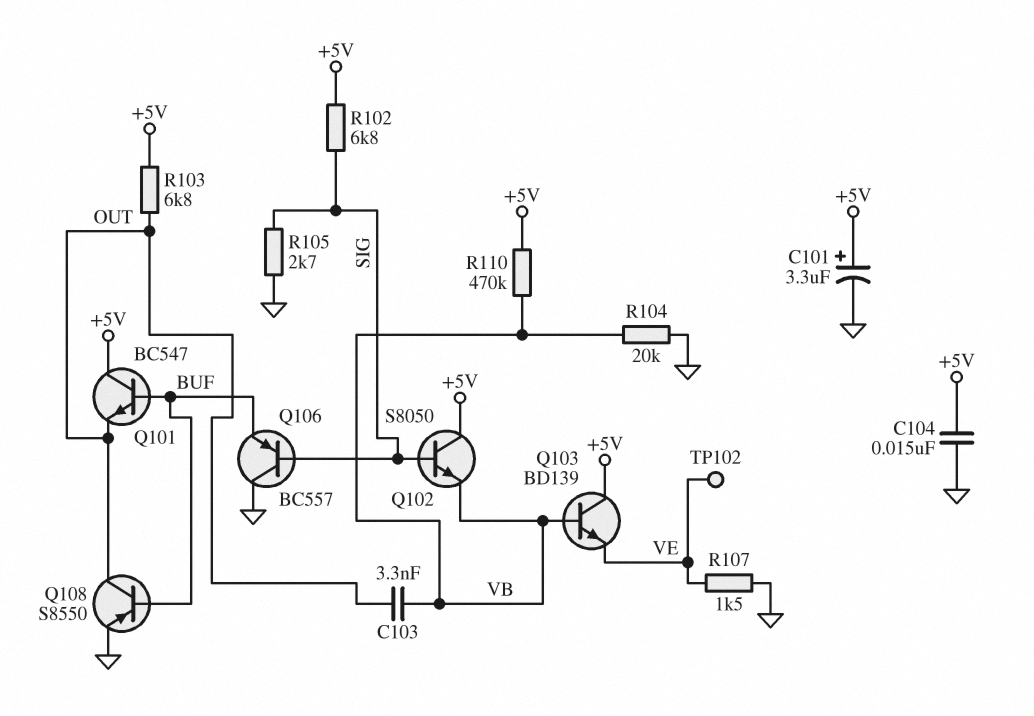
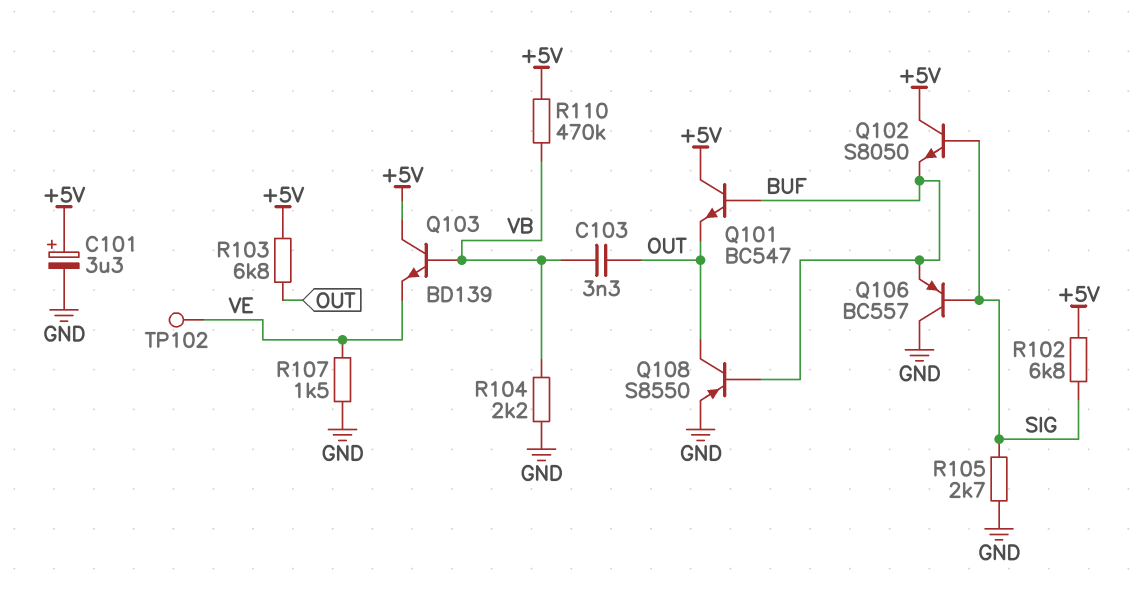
C104: 15nF (+5V, GND) -> none
Q102: NPN S8050 (B SIG, C +5V, E VB) -> NPN S8050 (B SIG, C +5V, E BUF)
R104: 20k (GND, VB) -> 2.2k (GND, VB)

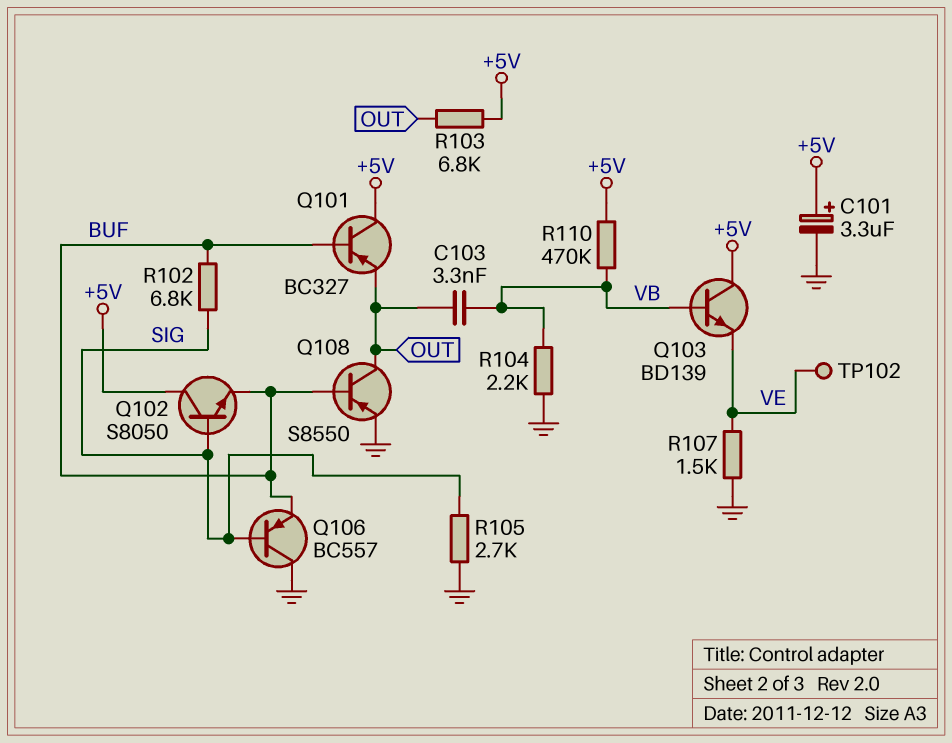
Q101: NPN BC547 (B BUF, C +5V, E OUT) -> PNP BC327 (B BUF, C +5V, E OUT)
R102: 6.8k (+5V, SIG) -> 6.8k (BUF, SIG)

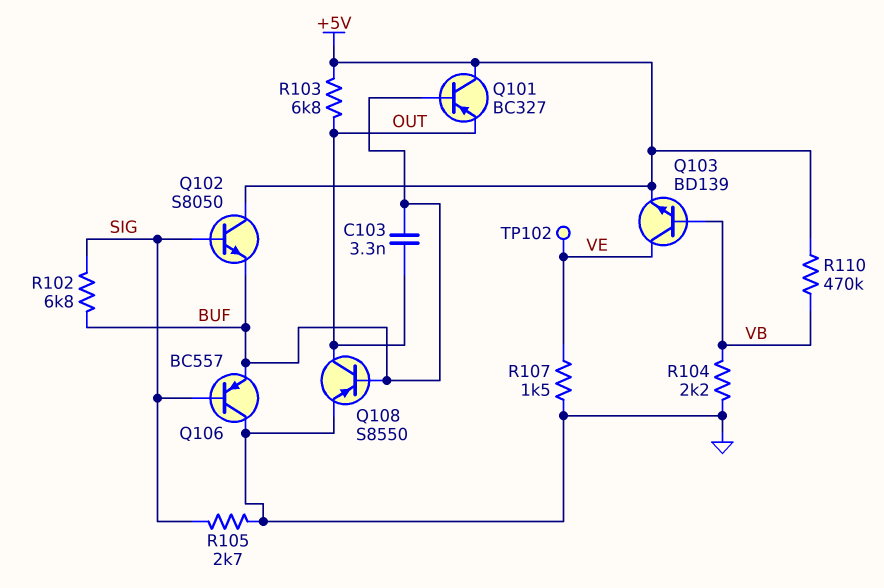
C101: 3.3uF (plus +5V, minus GND) -> none
C103: 3.3nF (OUT, VB) -> 3.3nF (BUF, OUT)
Q103: NPN BD139 (B VB, C +5V, E VE) -> NPN BD139 (B VB, C VE, E +5V)

